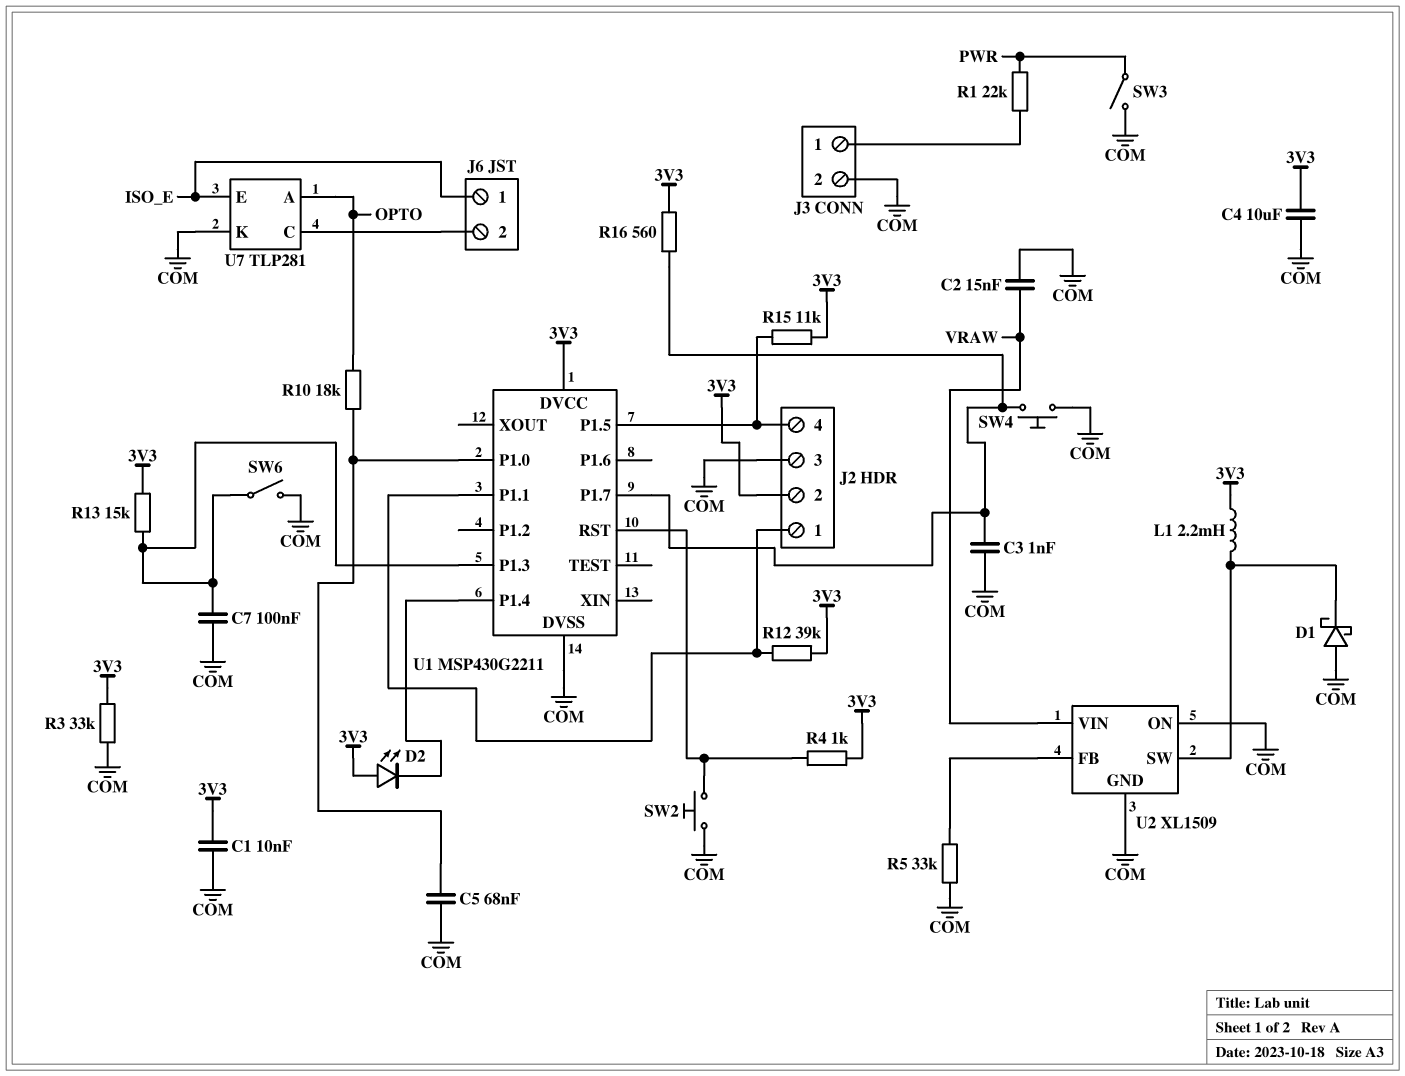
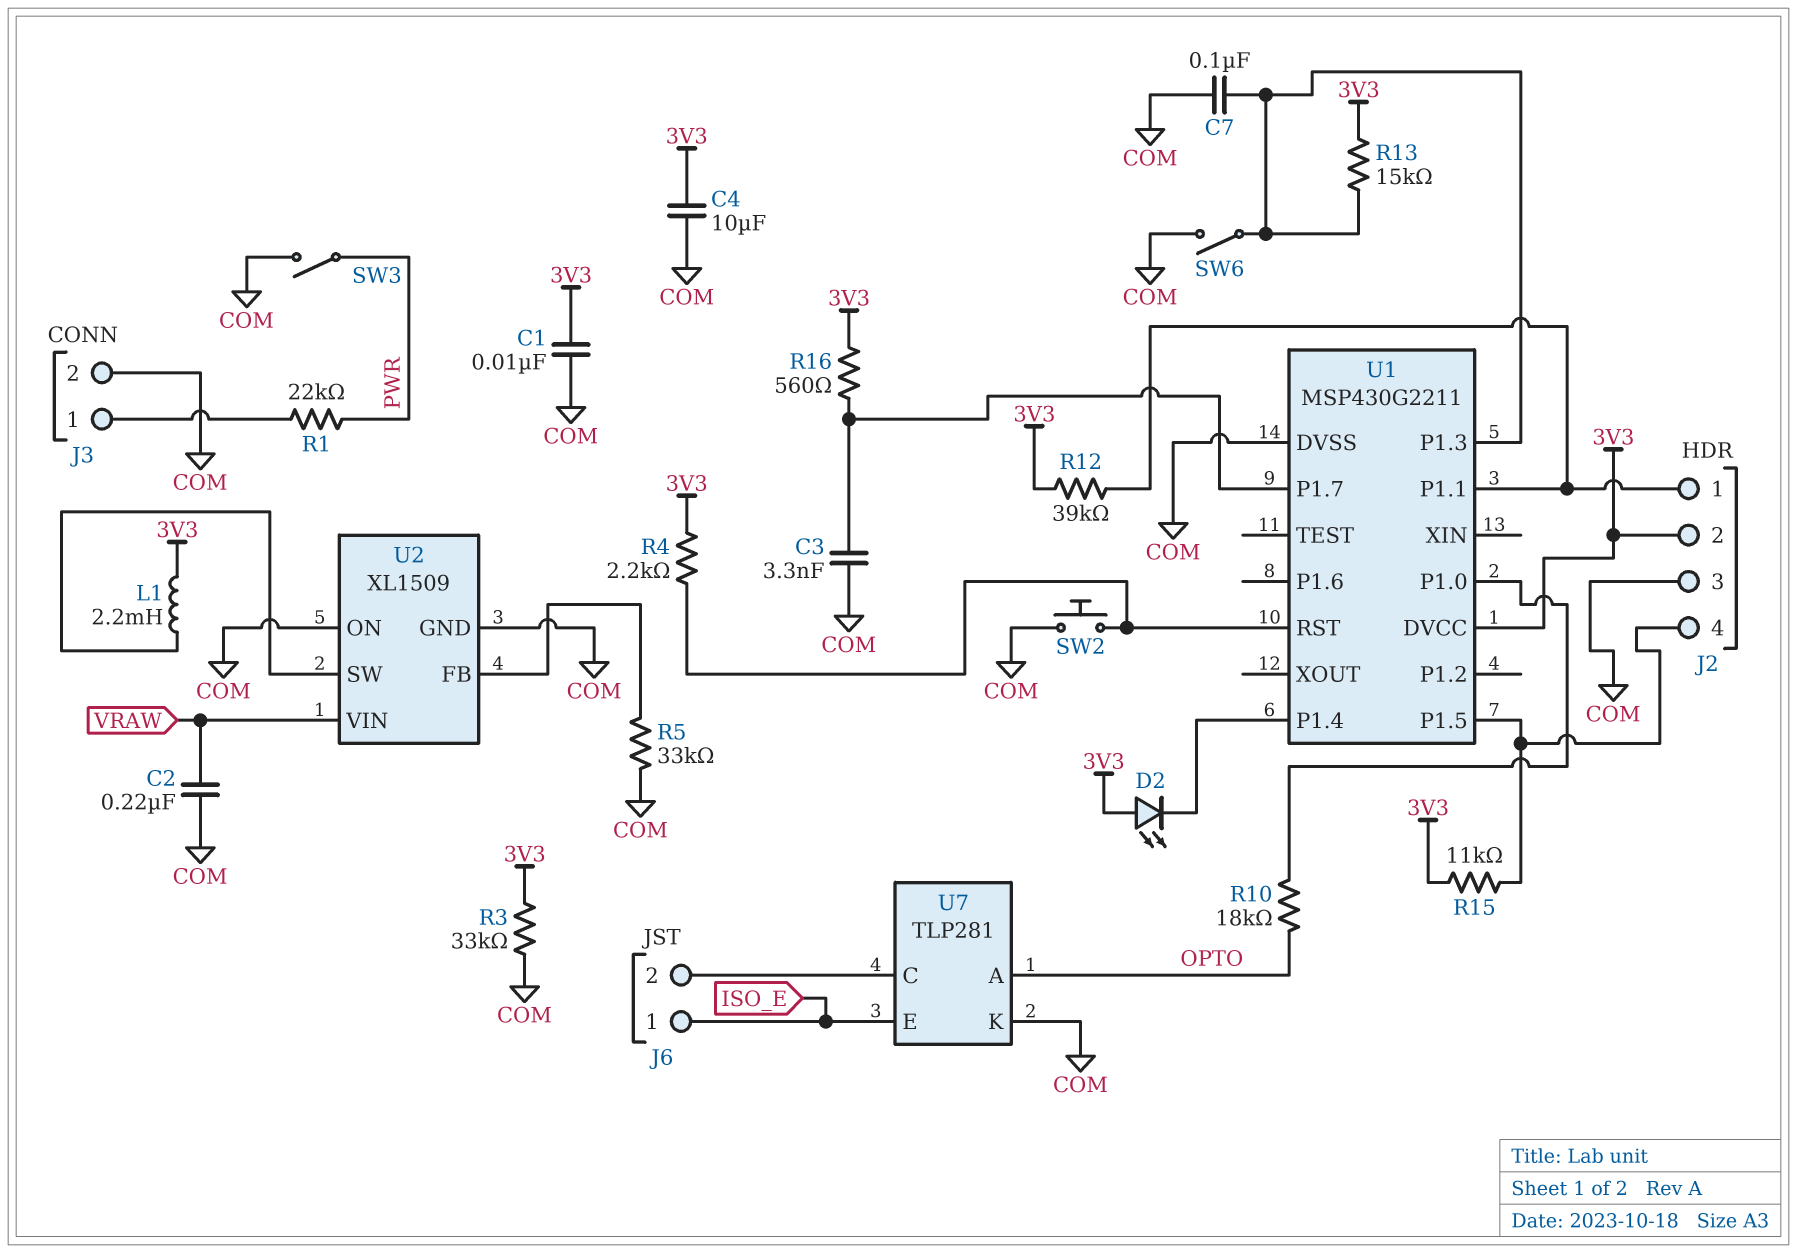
C2: 15nF (COM, VRAW) -> 220nF (COM, VRAW)
C3: 1nF (COM, U1/P1.7) -> 3.3nF (COM, U1/P1.7)
C5: 68nF (COM, U1/P1.0) -> none
D1: schottky (A COM, K U2/SW) -> none
R4: 1k (3V3, U1/RST) -> 2.2k (3V3, U1/RST)
SW4: button (COM, U1/P1.7) -> none

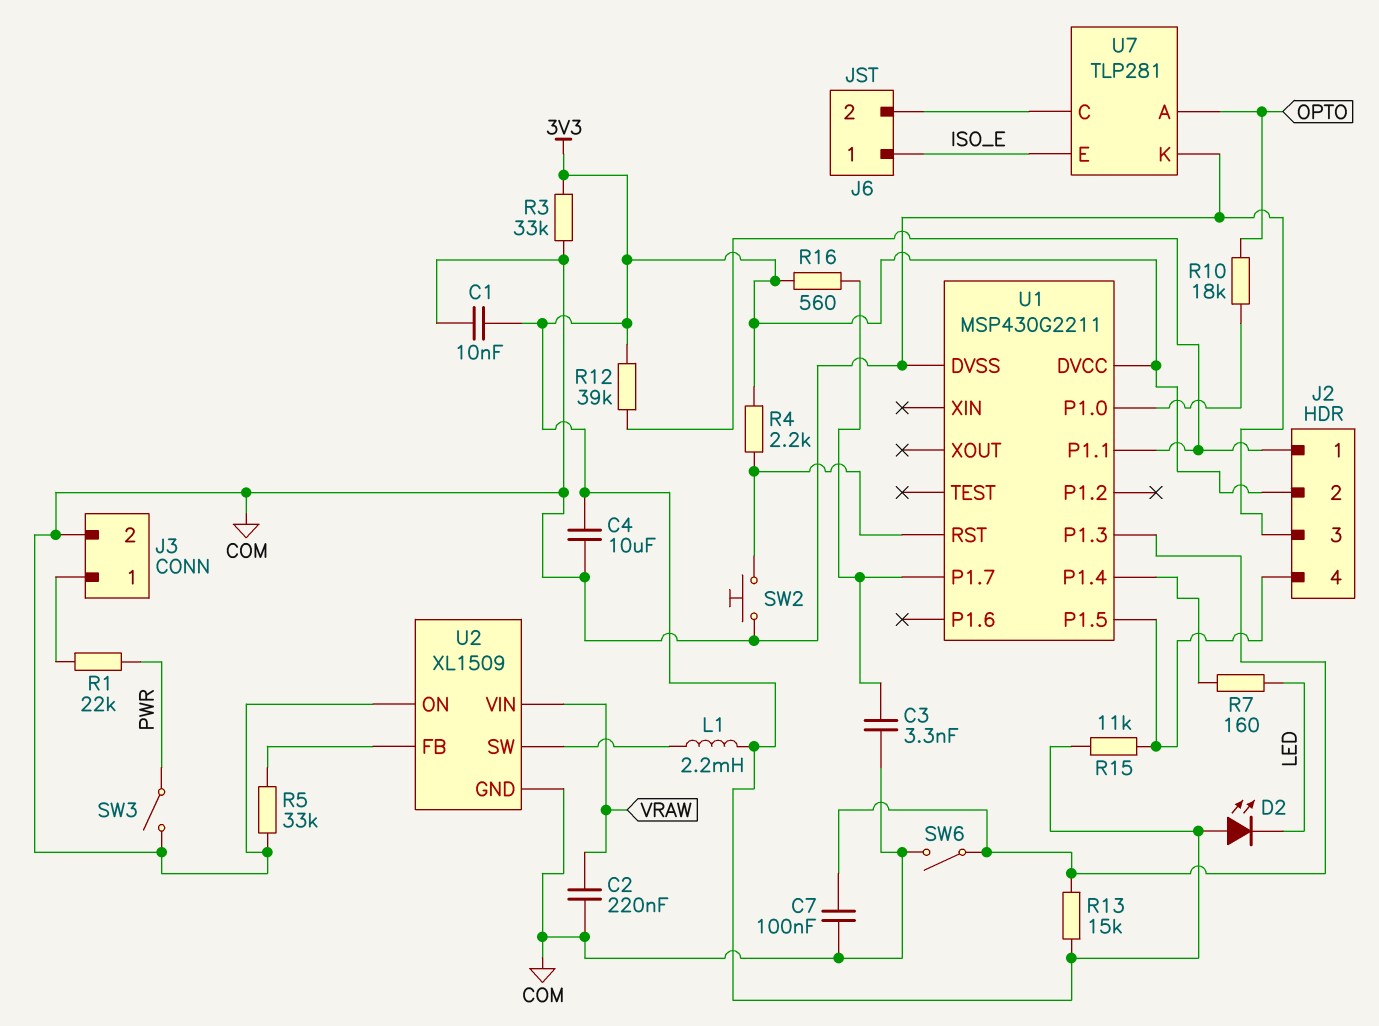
D2: LED (A 3V3, K U1/P1.4) -> LED (A 3V3, K LED)
R7: none -> 160 (LED, U1/P1.4)

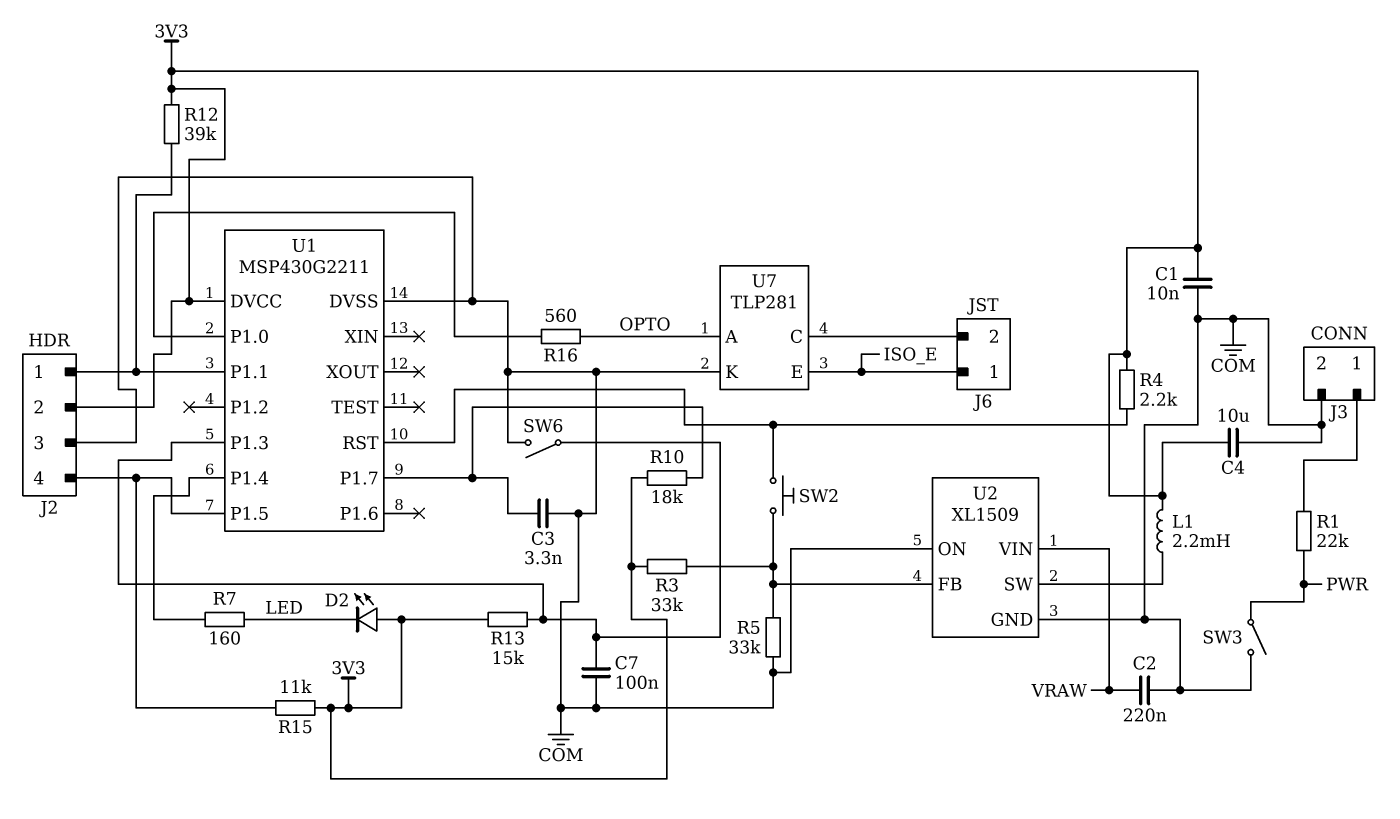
R3: 33k (3V3, COM) -> 33k (3V3, U2/FB)
R10: 18k (OPTO, U1/P1.0) -> 18k (3V3, U1/P1.7)
R16: 560 (3V3, U1/P1.7) -> 560 (OPTO, U1/P1.0)
SW2: button (COM, U1/RST) -> button (U1/RST, U2/FB)

